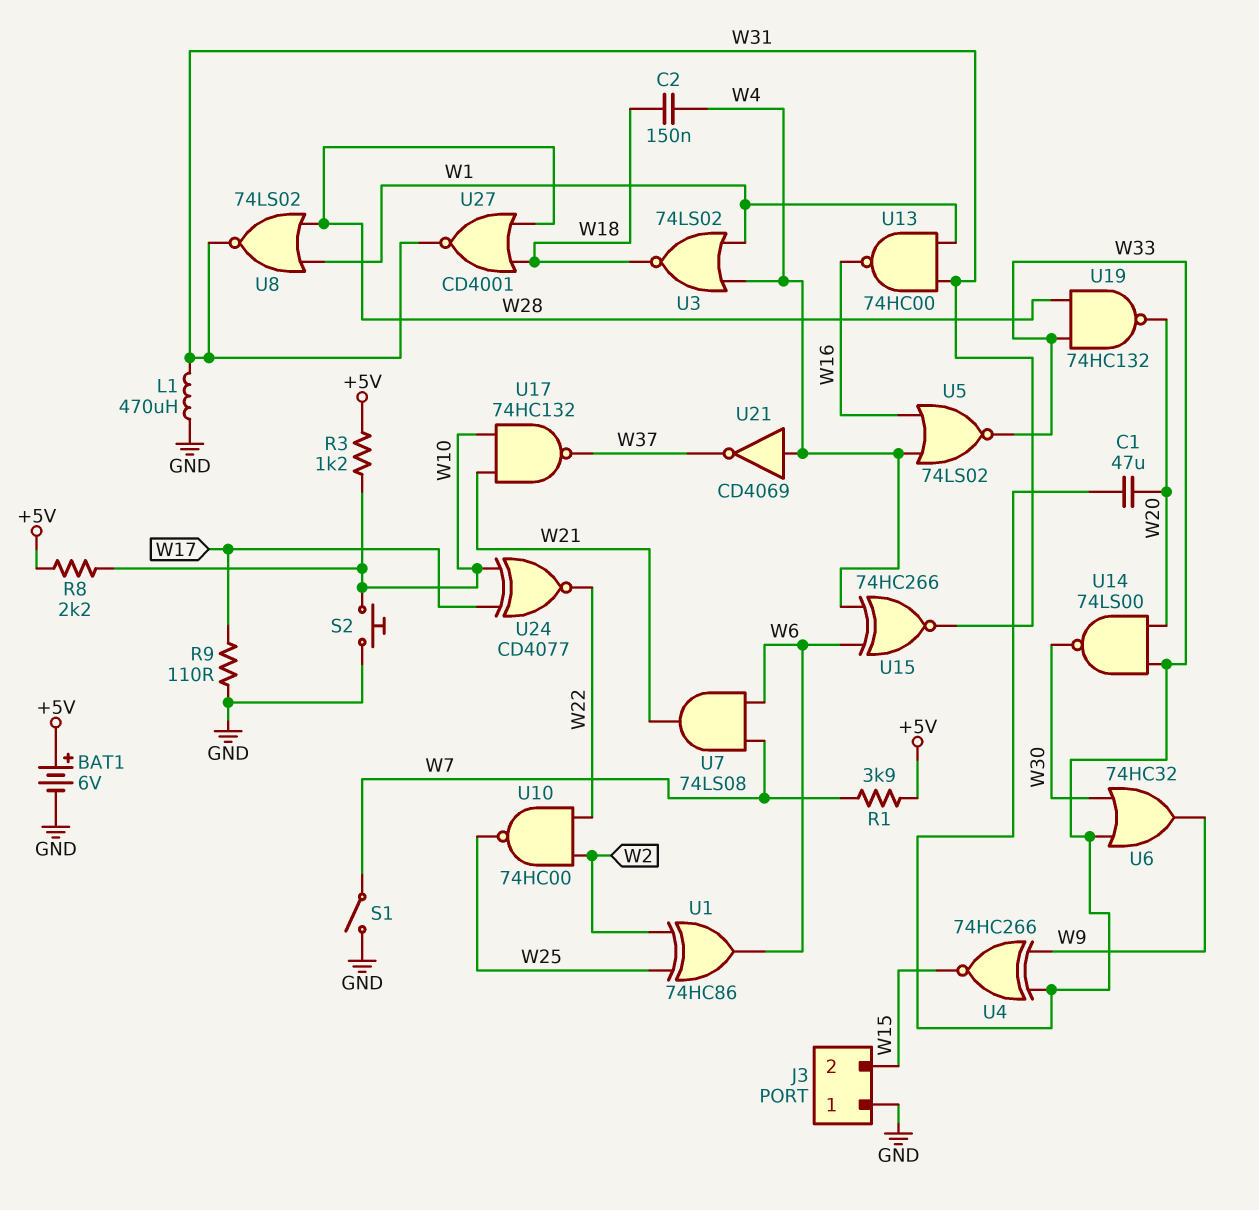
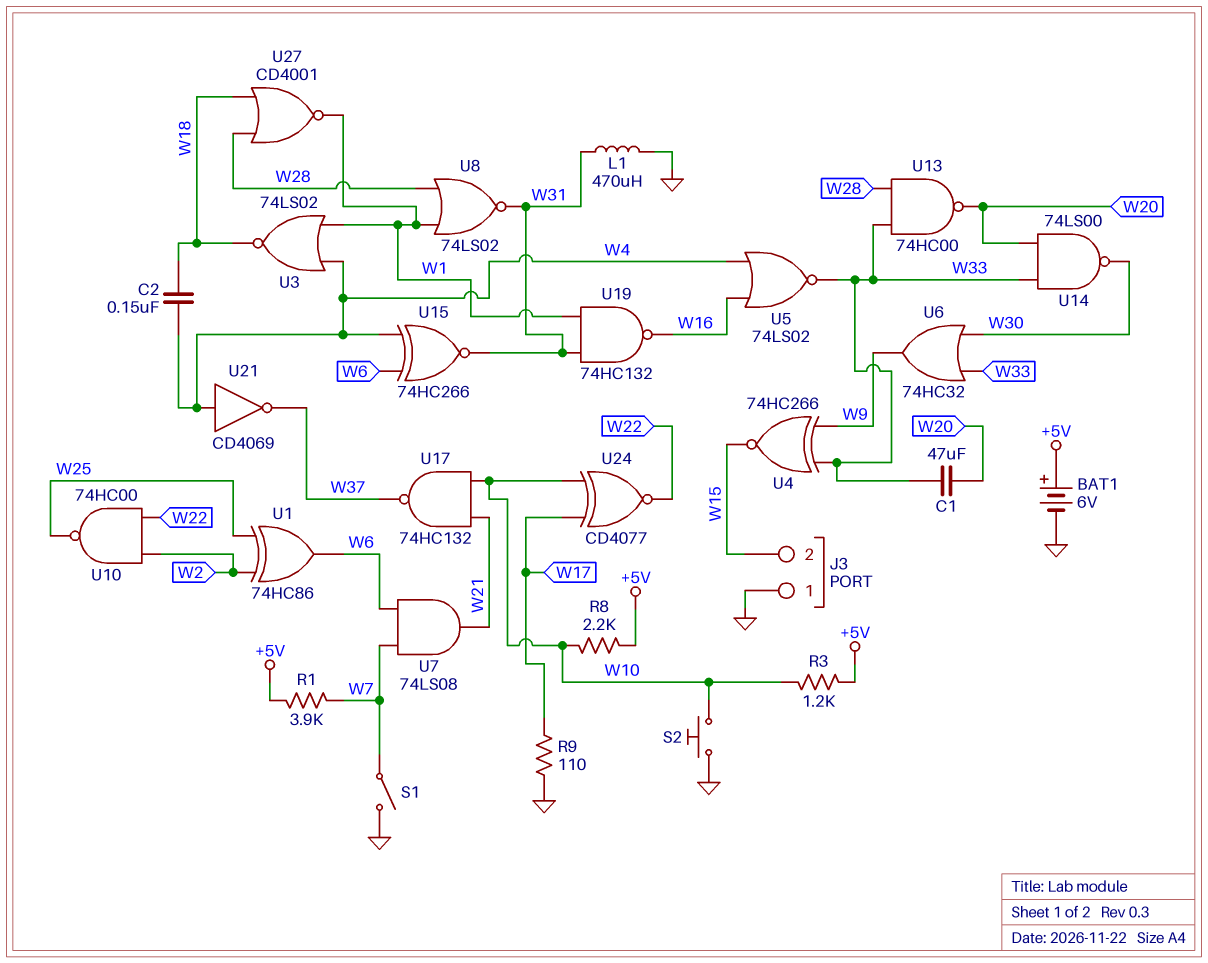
U13: NAND 74HC00 (in W1, in W31, out W16) -> NAND 74HC00 (in W28, in W33, out W20)
U19: NAND 74HC132 (in W28, in W33, out W20) -> NAND 74HC132 (in W1, in W31, out W16)
U27: NOR CD4001 (in W18, in W28, out W31) -> NOR CD4001 (in W18, in W28, out W1)

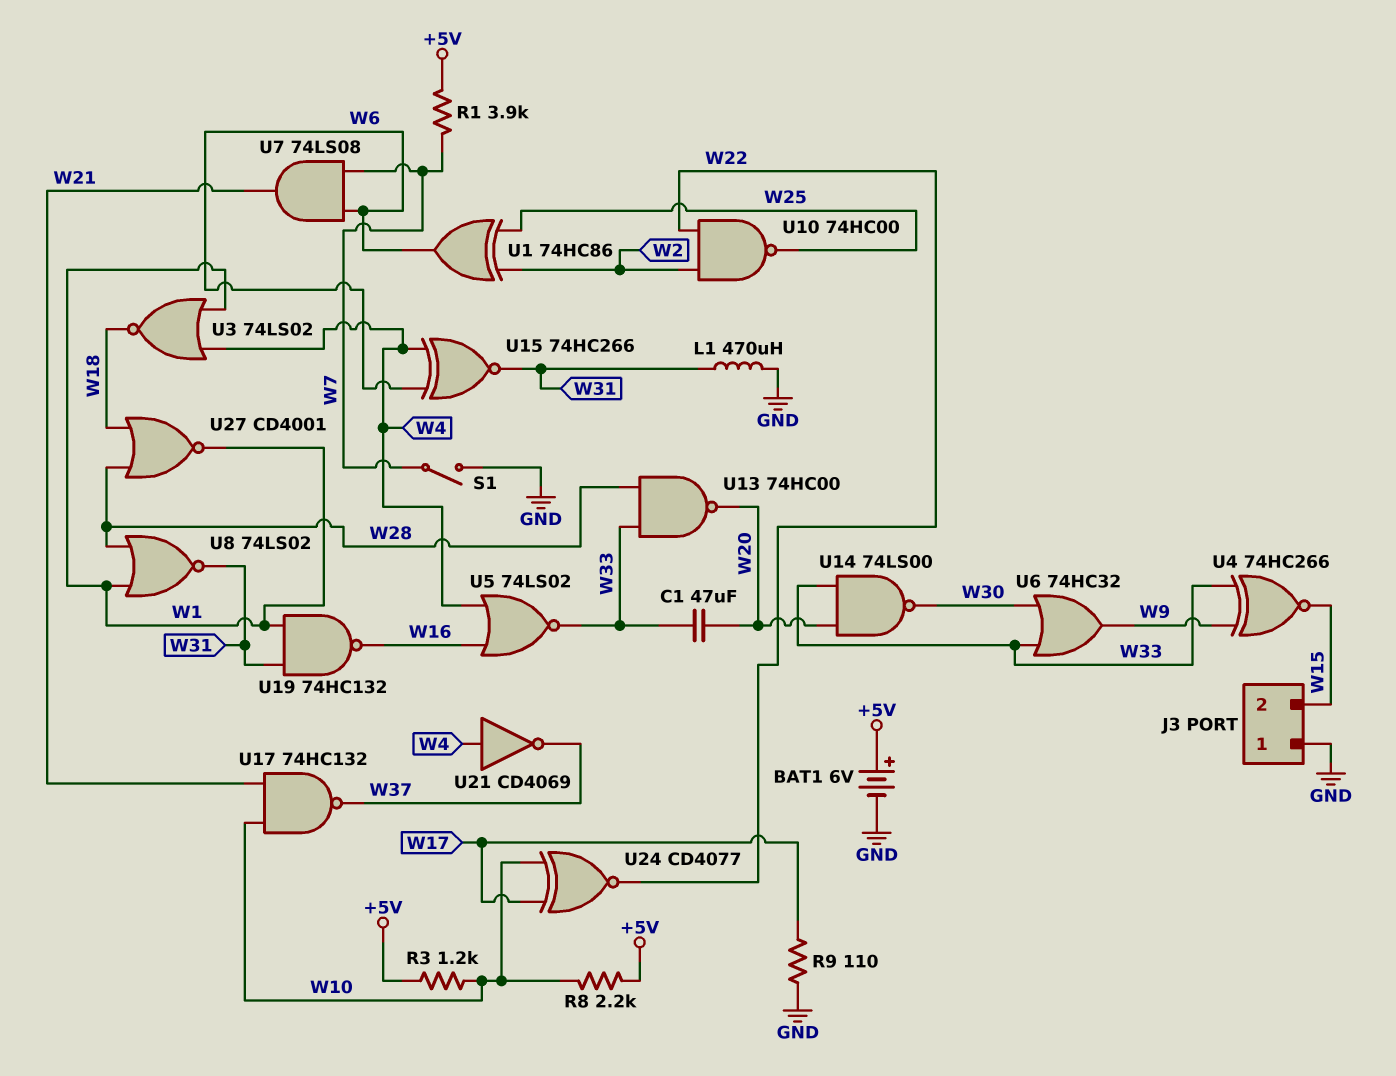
C2: 150nF (W4, W18) -> none
S2: button (GND, W10) -> none

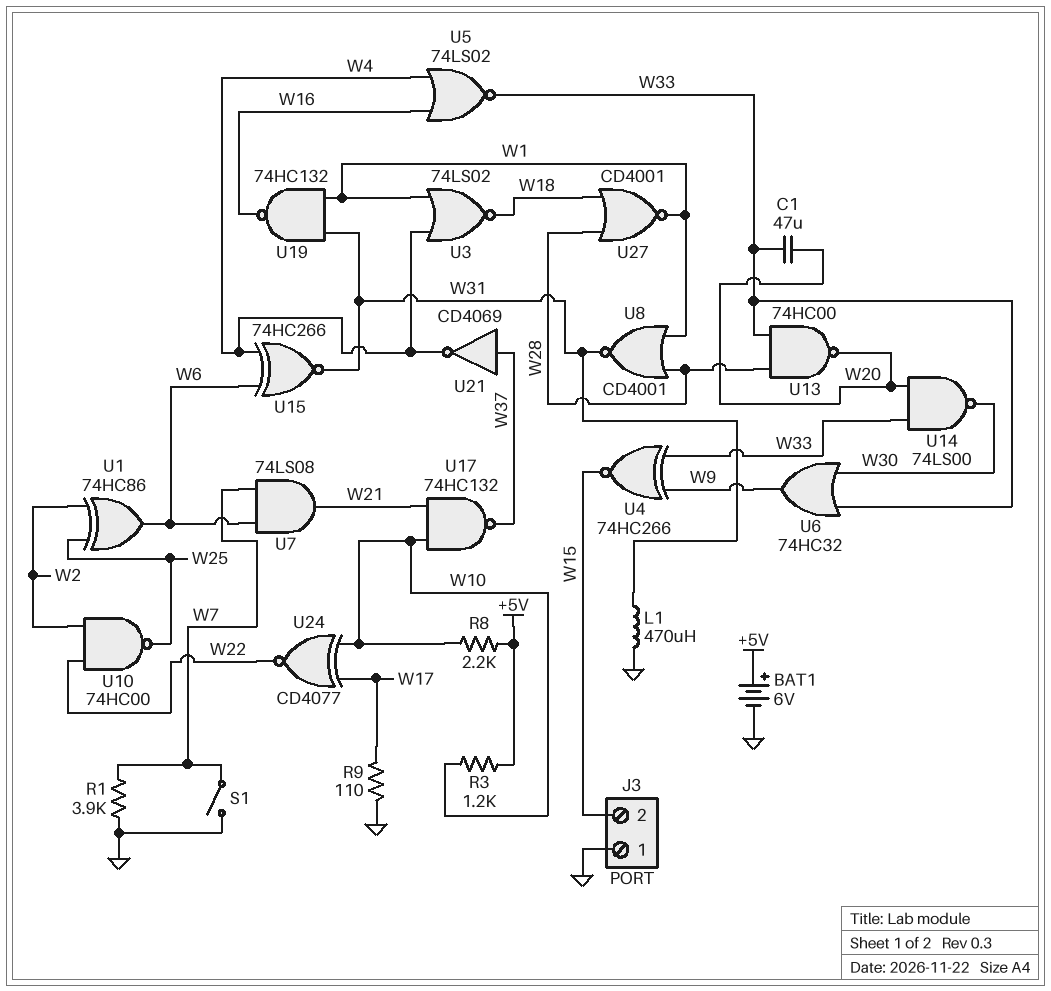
R1: 3.9k (+5V, W7) -> 3.9k (GND, W7)
U8: NOR 74LS02 (in W1, in W28, out W31) -> NOR CD4001 (in W1, in W28, out W31)
U21: NOT CD4069 (in W4, out W37) -> NOT CD4069 (in W37, out W4)

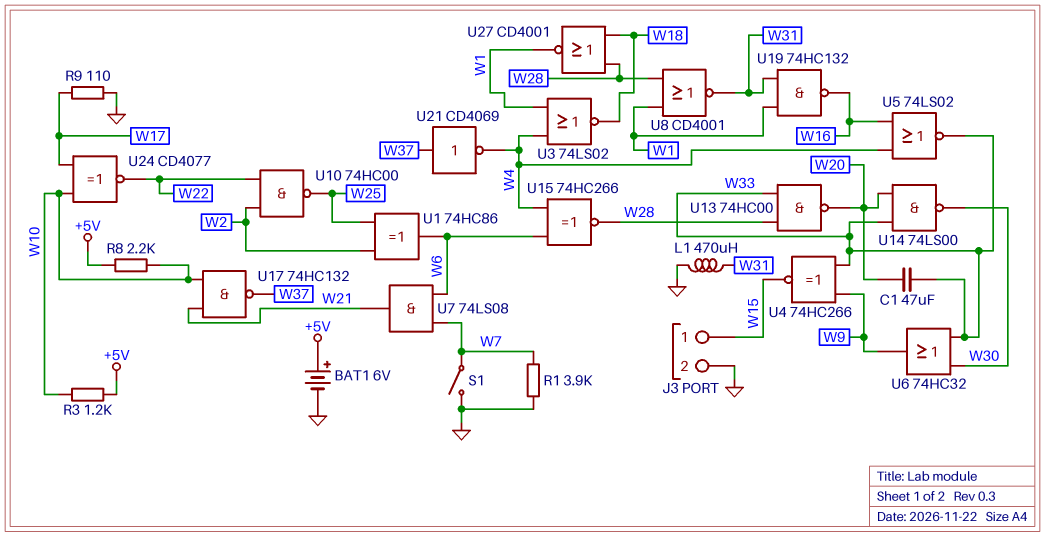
J3 pin 1: GND -> W15
J3 pin 2: W15 -> GND
U15: XNOR 74HC266 (in W4, in W6, out W31) -> XNOR 74HC266 (in W4, in W6, out W28)

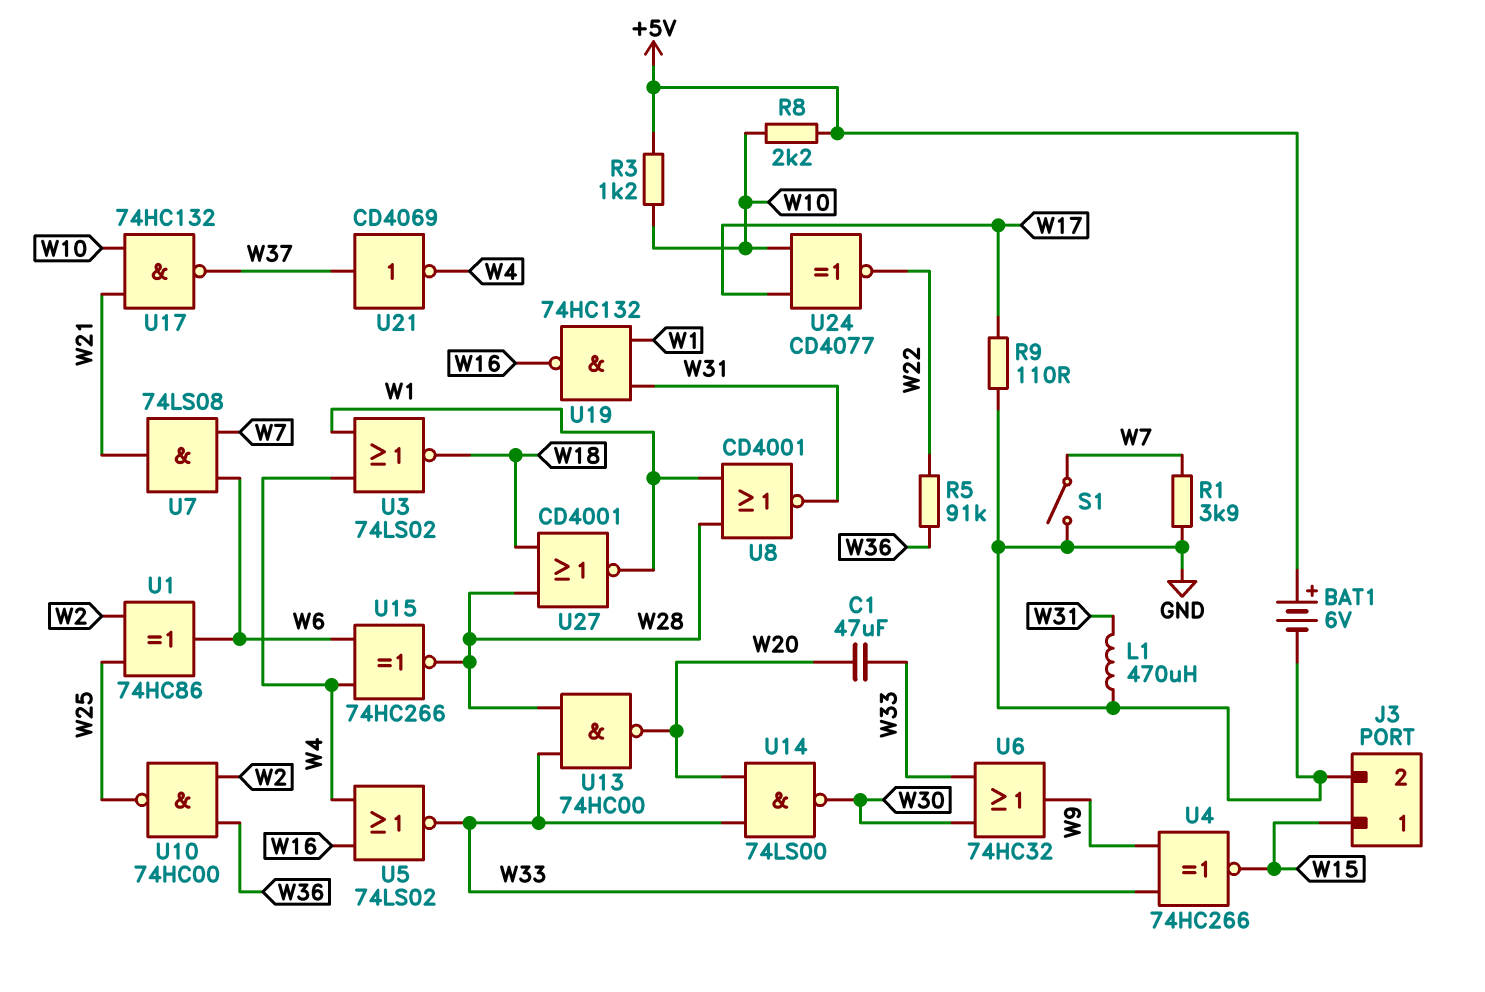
R5: none -> 91k (W22, W36)
U10: NAND 74HC00 (in W2, in W22, out W25) -> NAND 74HC00 (in W2, in W36, out W25)

